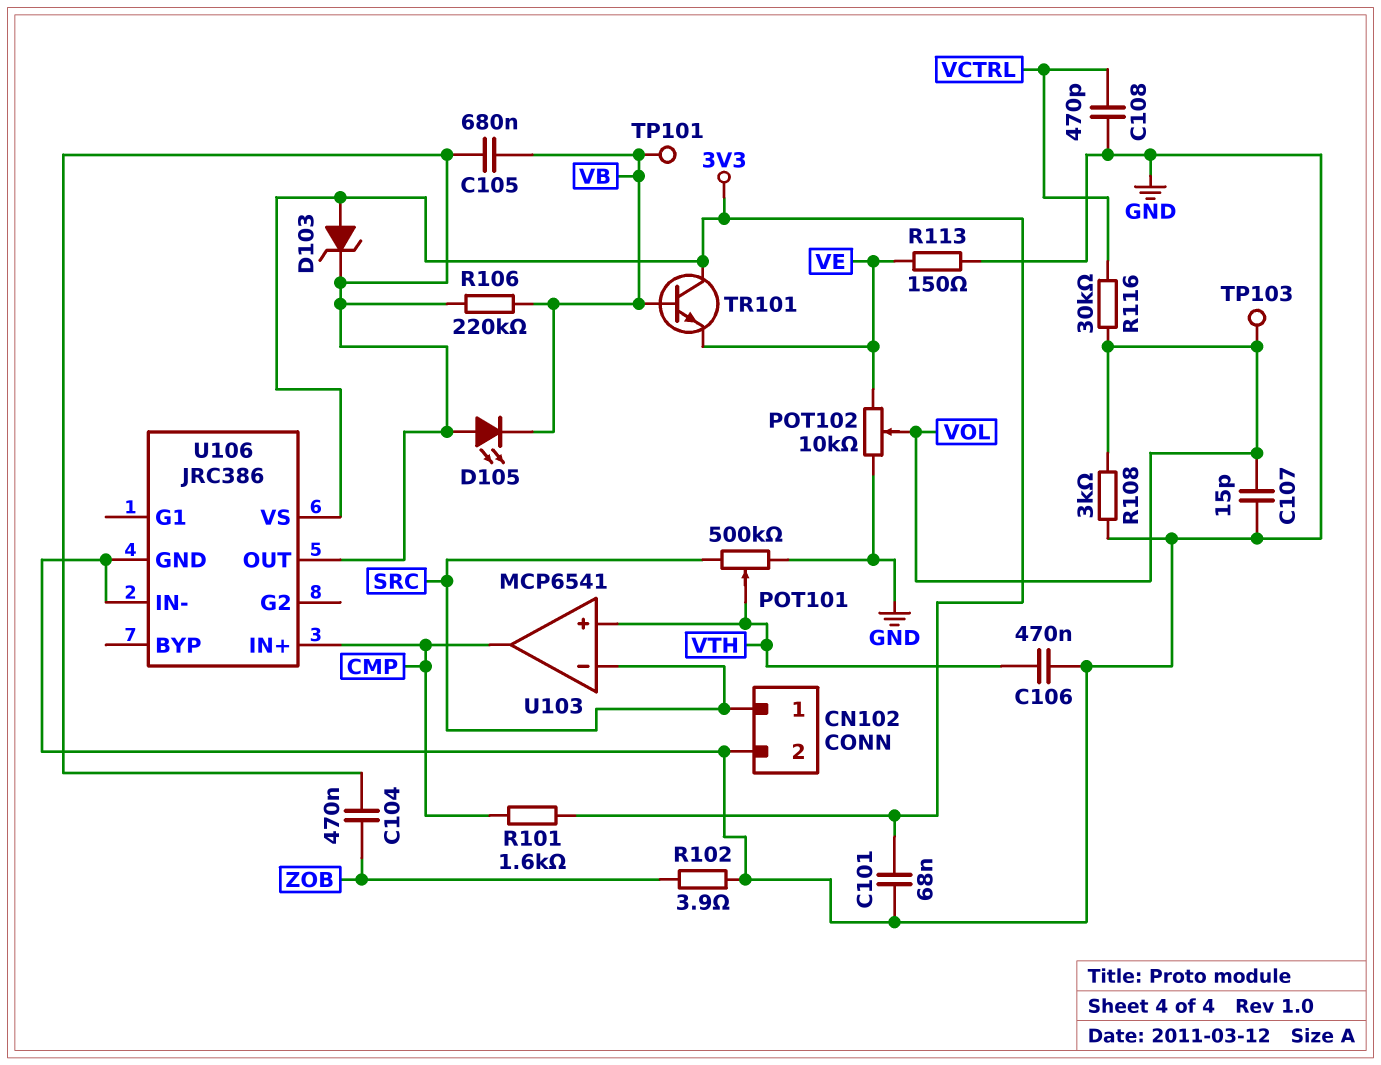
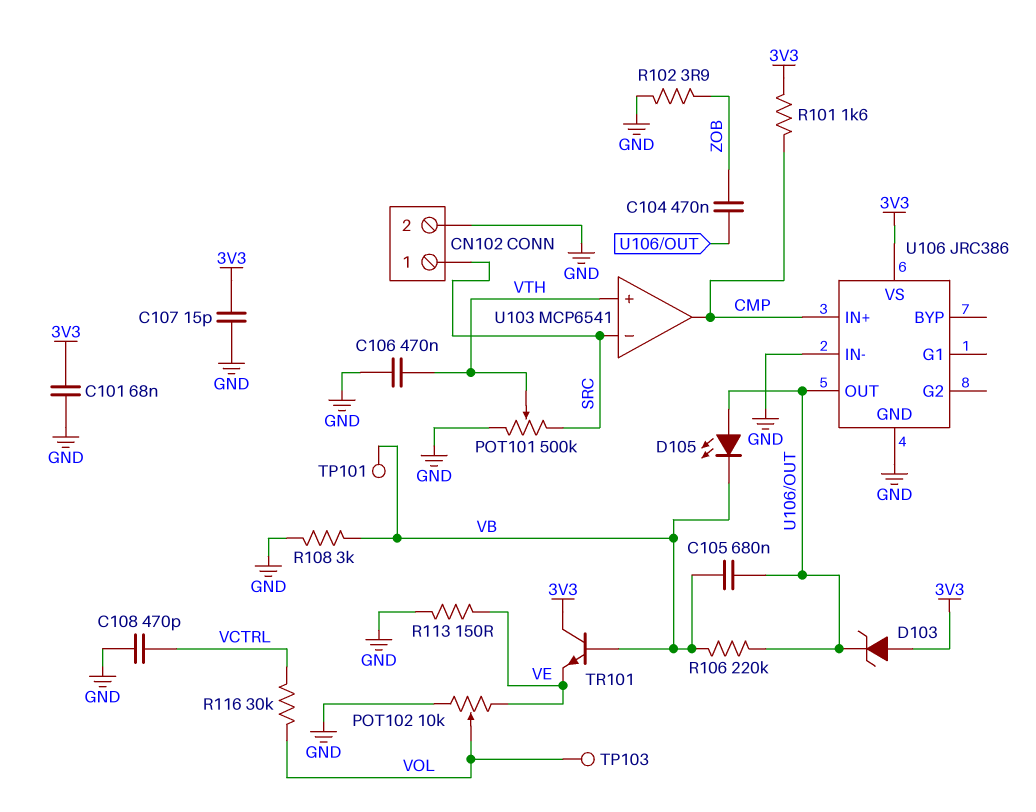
C107: 15pF (GND, VOL) -> 15pF (3V3, GND)
R108: 3k (GND, VOL) -> 3k (GND, VB)

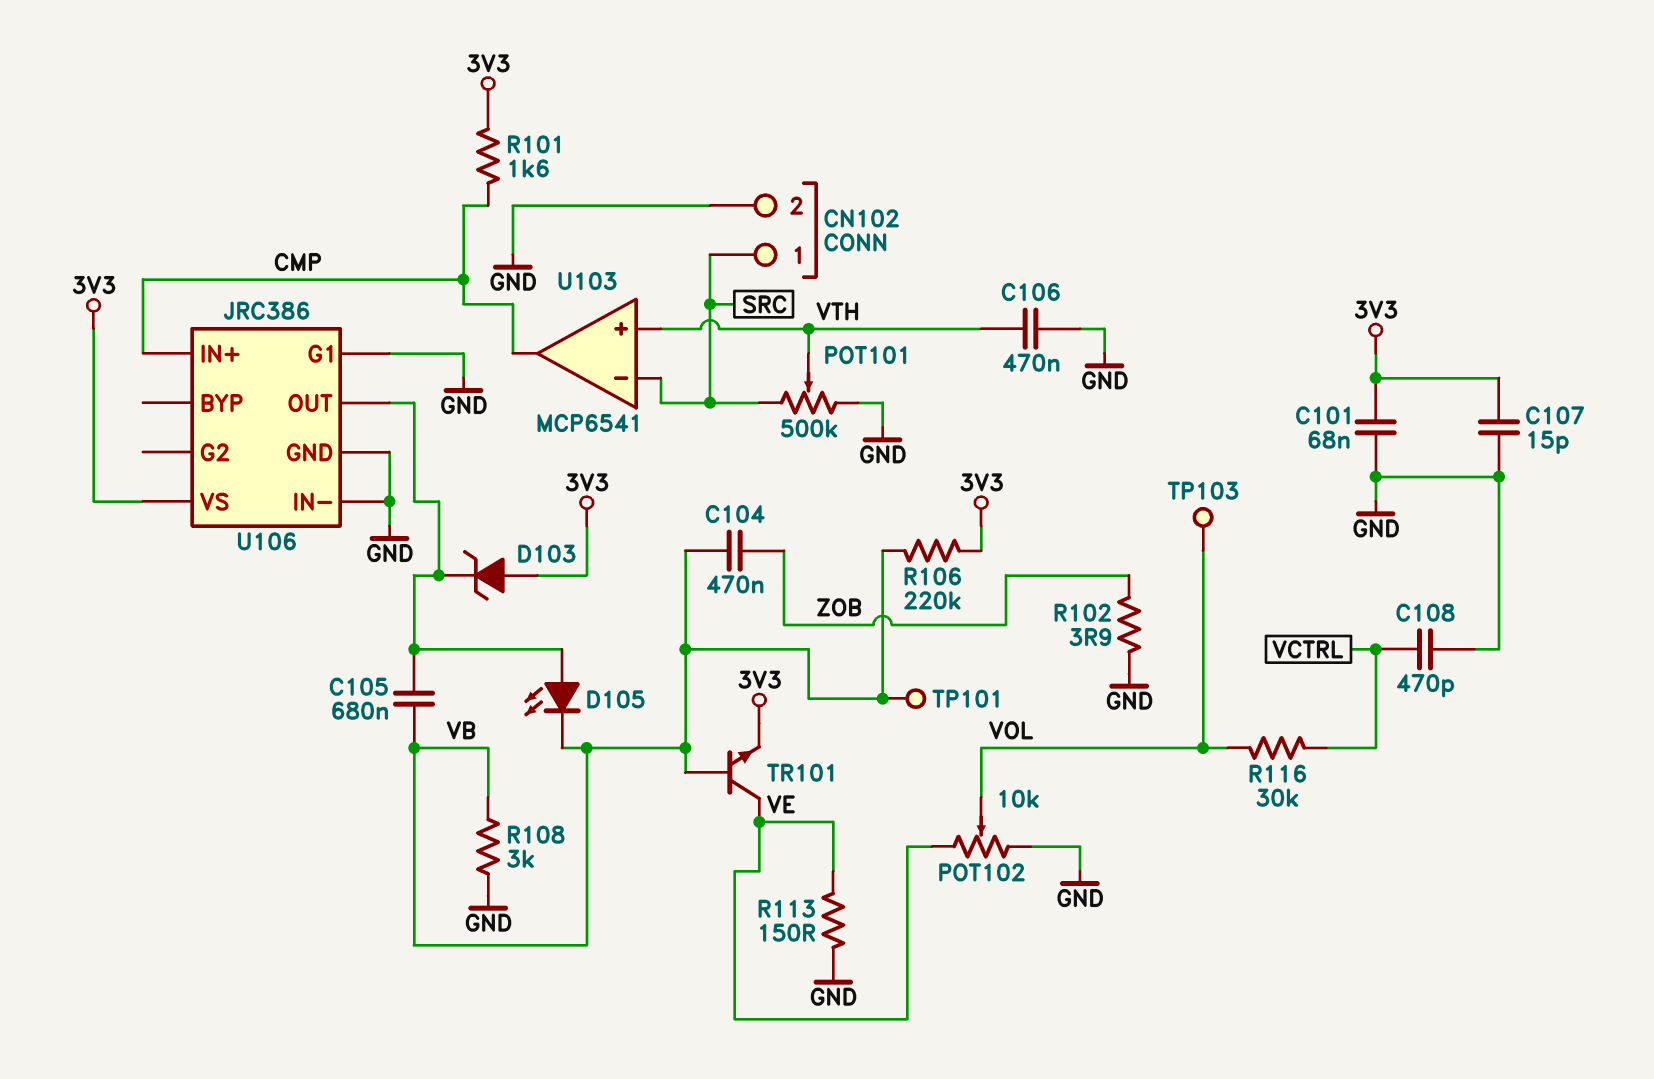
C104: 470nF (U106/OUT, ZOB) -> 470nF (VB, ZOB)
R106: 220k (U106/OUT, VB) -> 220k (3V3, VB)
TR101: NPN (B VB, C 3V3, E VE) -> NPN (B VB, C VE, E 3V3)
U106 pin G1: none -> GND

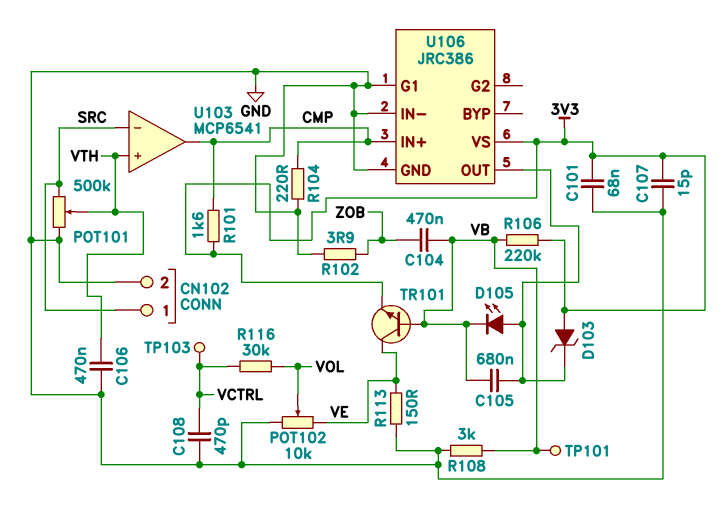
R104: none -> 220 (CMP, GND)
TP103: test point (VOL) -> test point (VCTRL)

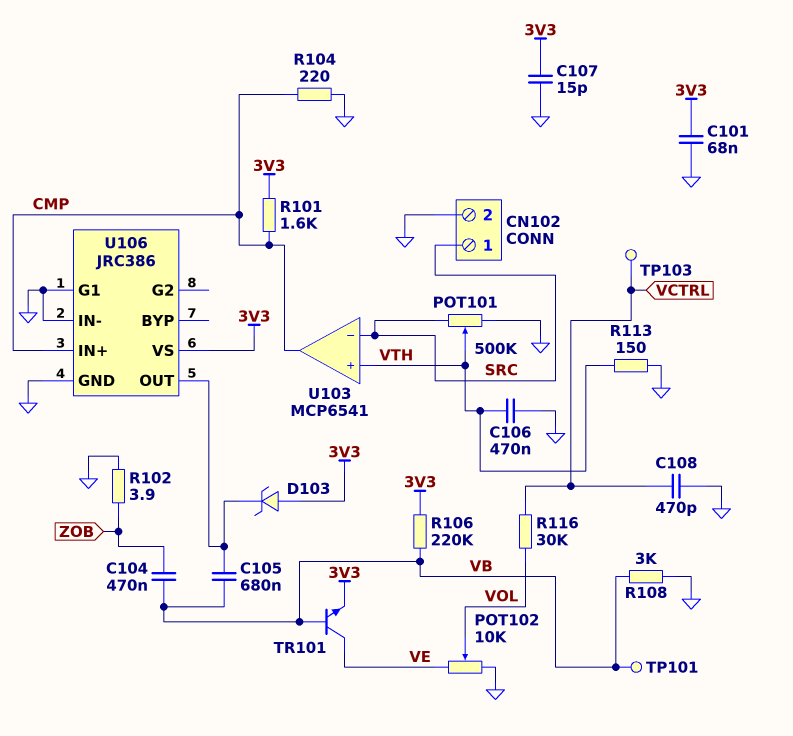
D105: LED (A U106/OUT, K VB) -> none
R113: 150 (GND, VE) -> 150 (GND, VTH)

